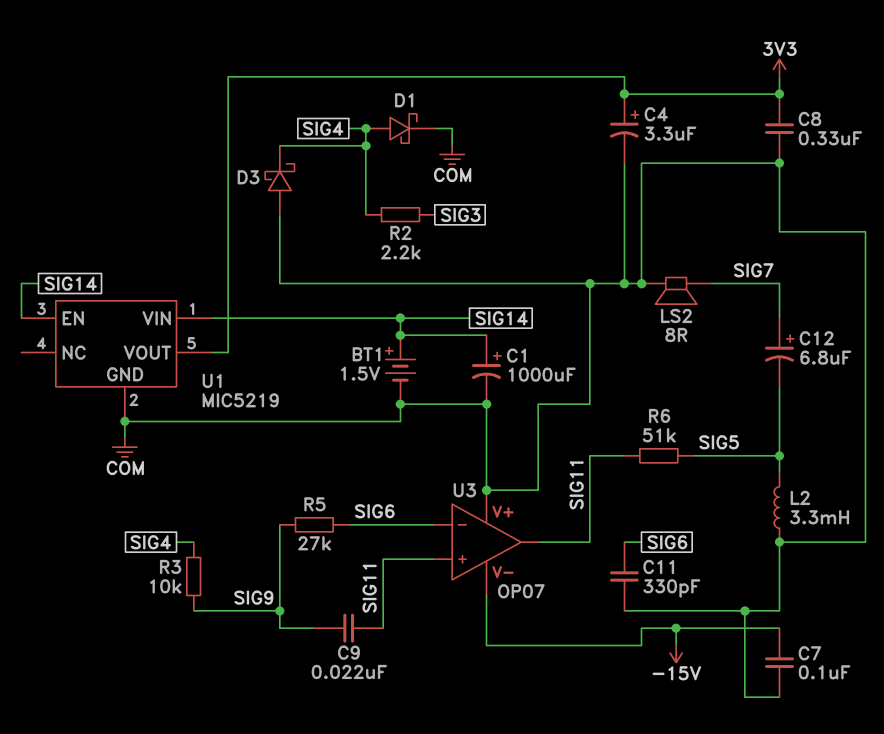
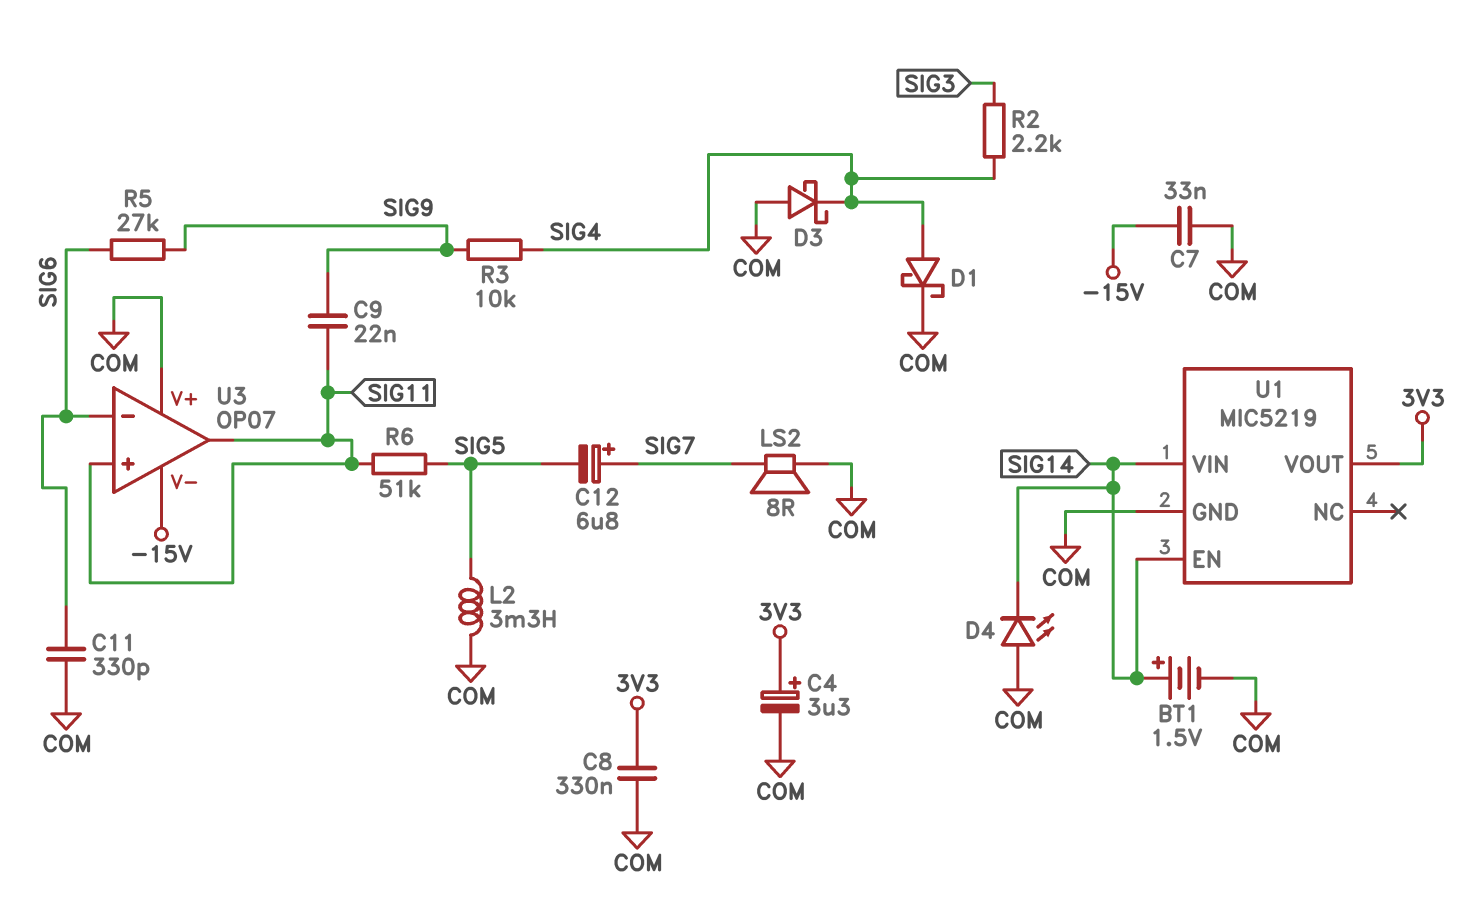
C1: 1000uF (plus SIG14, minus COM) -> none
C7: 100nF (-15V, COM) -> 33nF (-15V, COM)
D4: none -> LED (A COM, K SIG14)

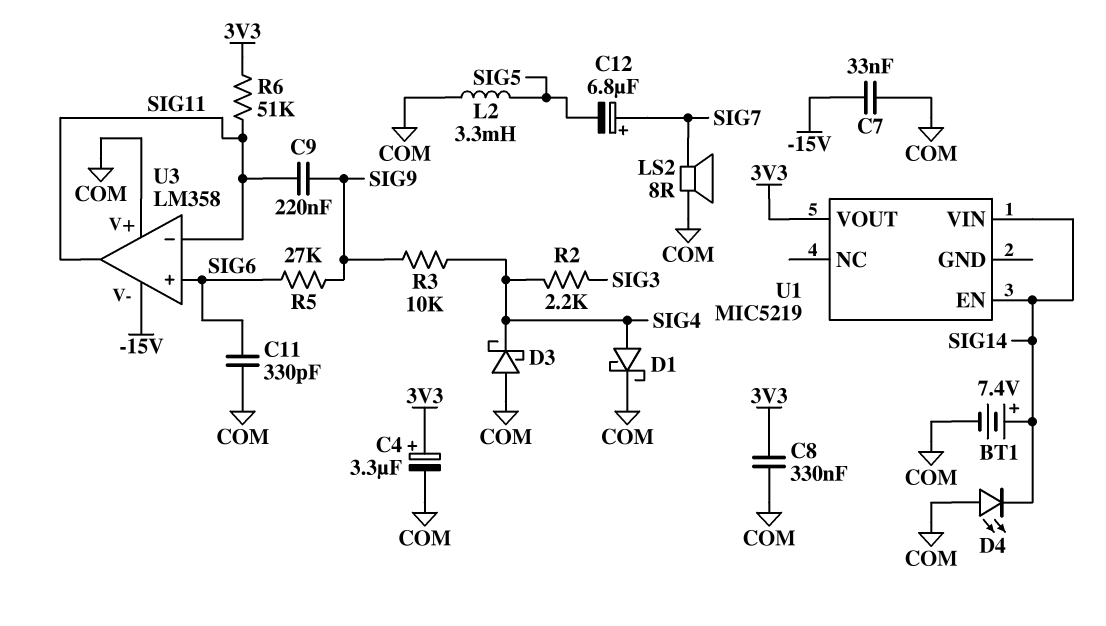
BT1: 1.5V (plus SIG14, minus COM) -> 7.4V (plus SIG14, minus COM)
C9: 22nF (SIG9, SIG11) -> 220nF (SIG9, SIG11)
R6: 51k (SIG5, SIG11) -> 51k (3V3, SIG11)
U1 pin GND: COM -> none
U3: OP07 -> LM358
U3 pin in+: SIG11 -> SIG6
U3 pin in-: SIG6 -> SIG11

